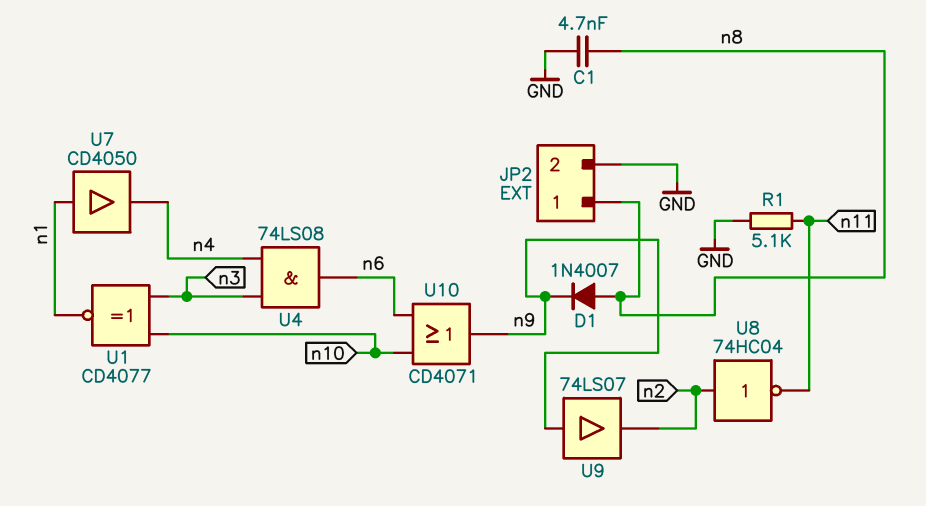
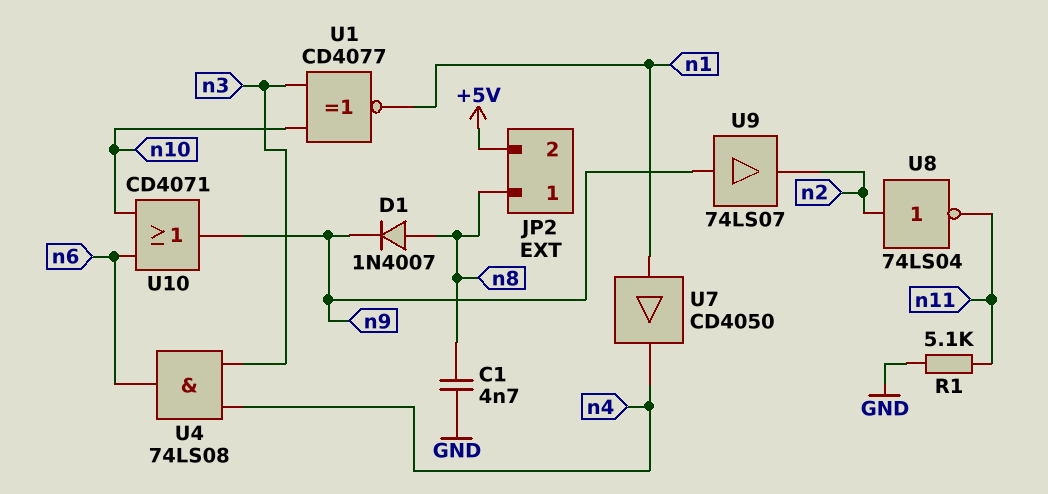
JP2 pin 2: GND -> +5V
U8: NOT 74HC04 (in n2, out n11) -> NOT 74LS04 (in n2, out n11)

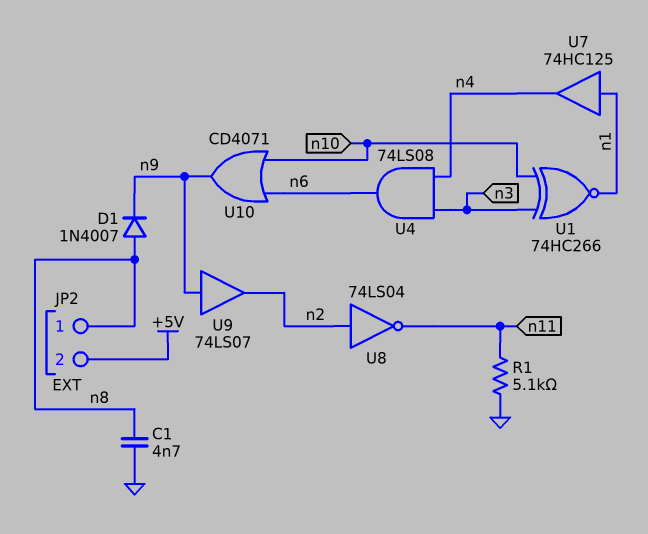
U1: XNOR CD4077 (in n3, in n10, out n1) -> XNOR 74HC266 (in n3, in n10, out n1)
U7: buffer CD4050 (in n1, out n4) -> buffer 74HC125 (in n1, out n4)

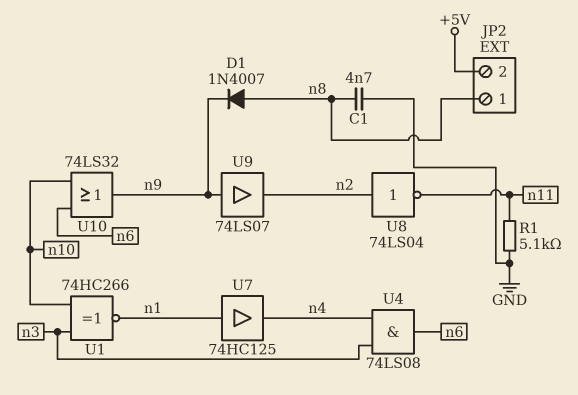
U10: OR CD4071 (in n6, in n10, out n9) -> OR 74LS32 (in n6, in n10, out n9)

